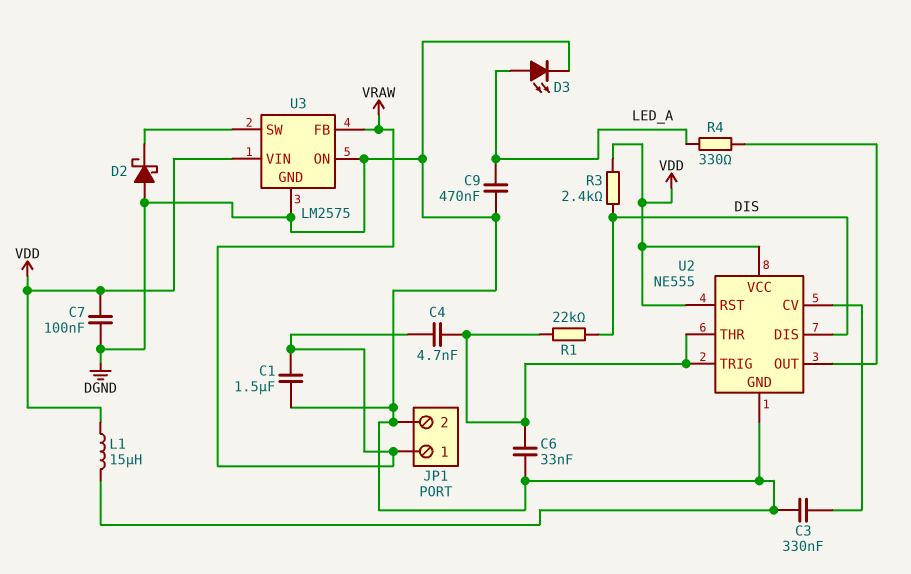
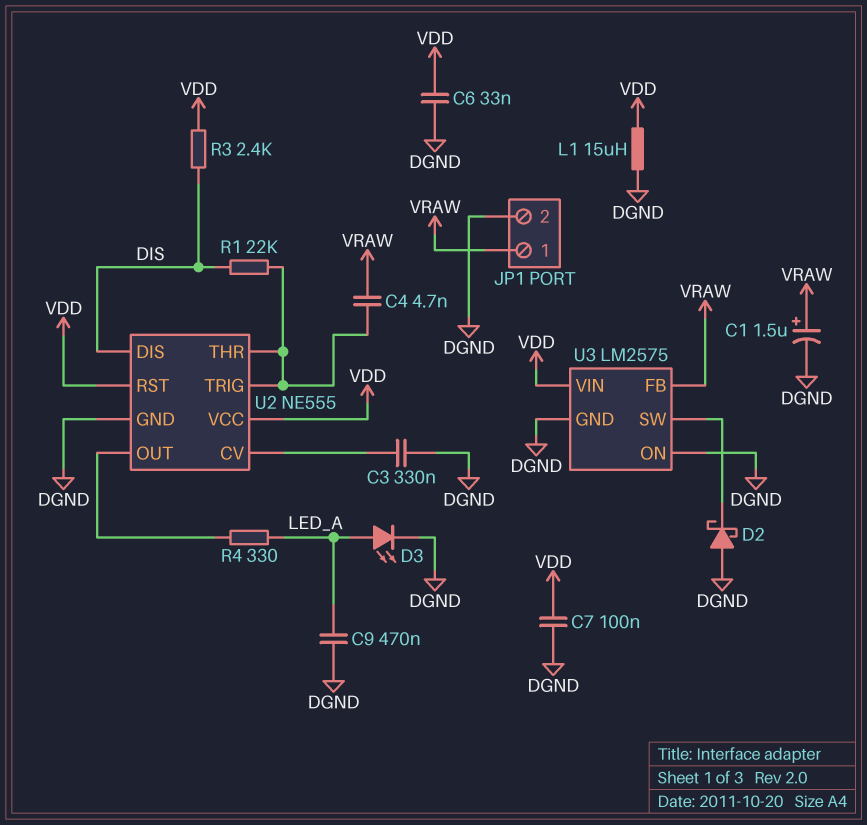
C1: 1.5uF (DGND, VRAW) -> 1.5uF (plus VRAW, minus DGND)
C6: 33nF (DGND, U2/THR) -> 33nF (DGND, VDD)

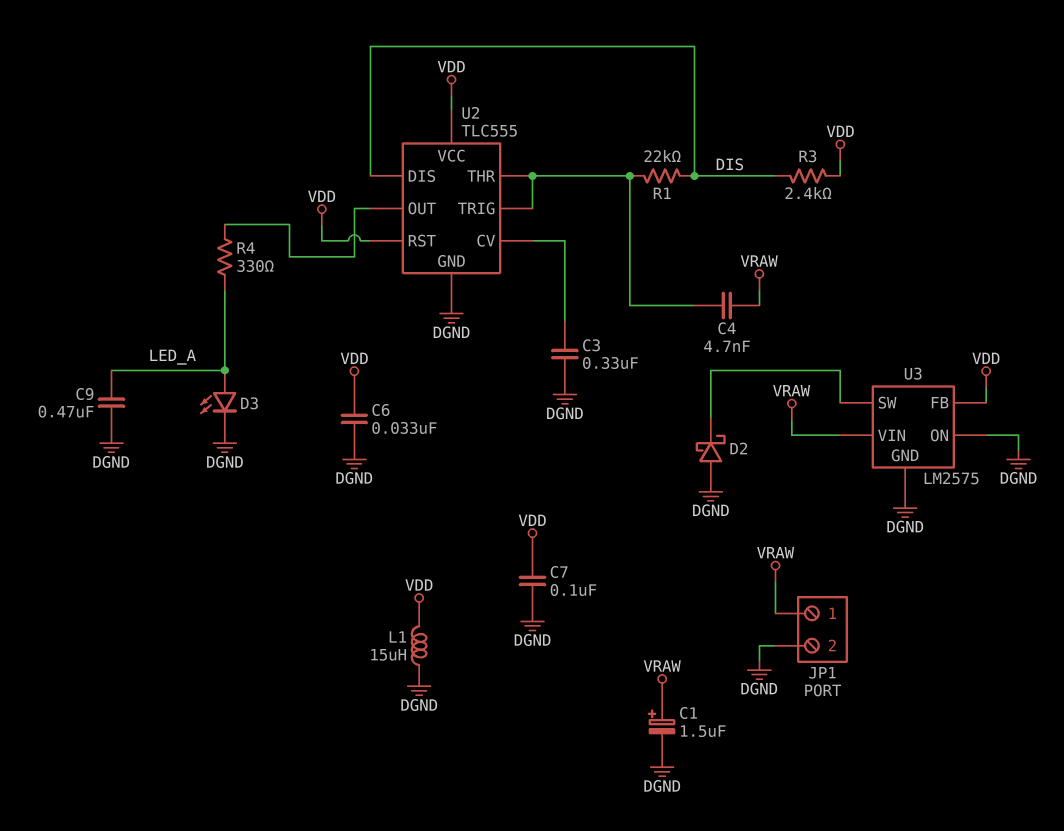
U2: NE555 -> TLC555
U3 pin FB: VRAW -> VDD
U3 pin VIN: VDD -> VRAW

